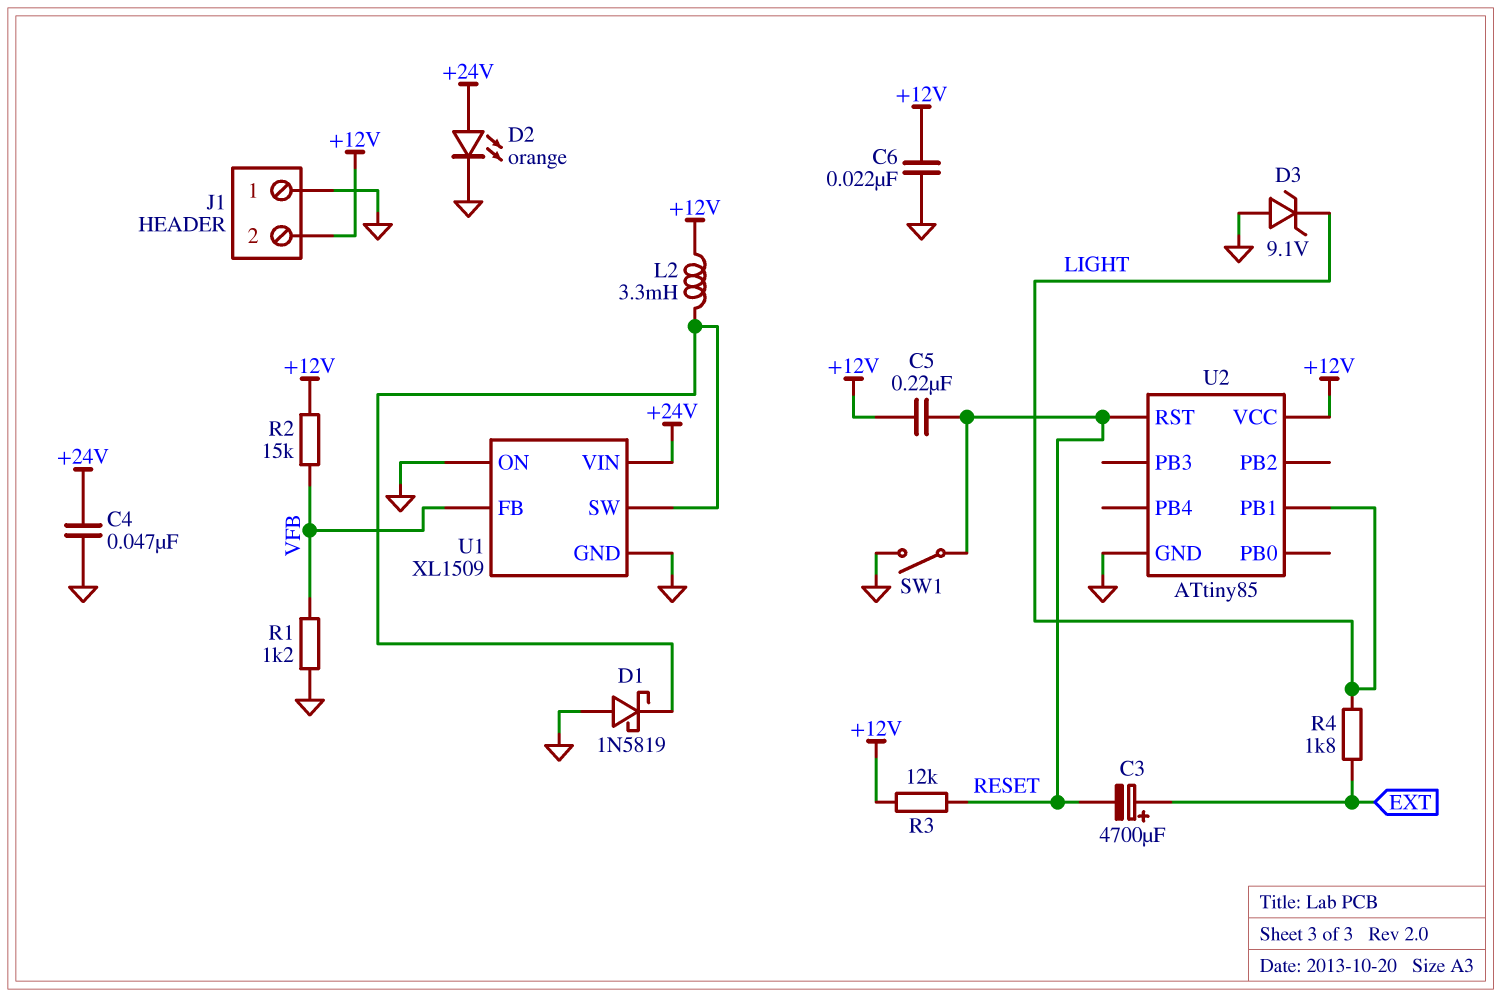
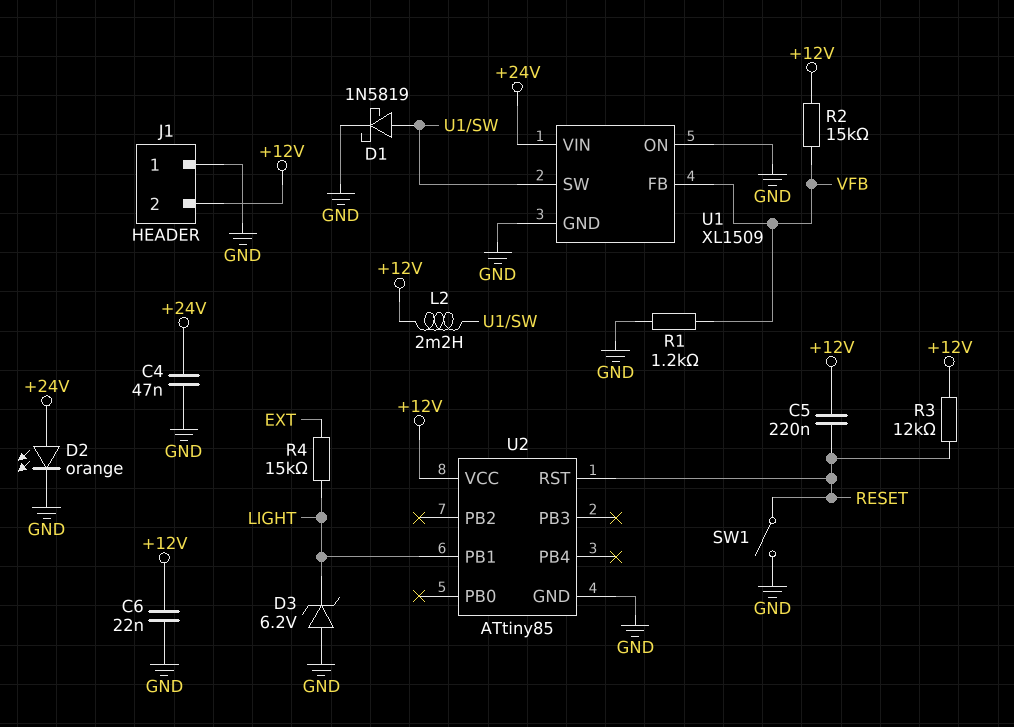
C3: 4700uF (plus EXT, minus RESET) -> none
D1: schottky 1N5819 (A GND, K U1/SW) -> schottky 1N5819 (A U1/SW, K GND)
D3: zener 9.1V (A GND, K LIGHT) -> zener 6.2V (A GND, K LIGHT)
L2: 3.3mH (+12V, U1/SW) -> 2.2mH (+12V, U1/SW)
R4: 1.8k (EXT, LIGHT) -> 15k (EXT, LIGHT)

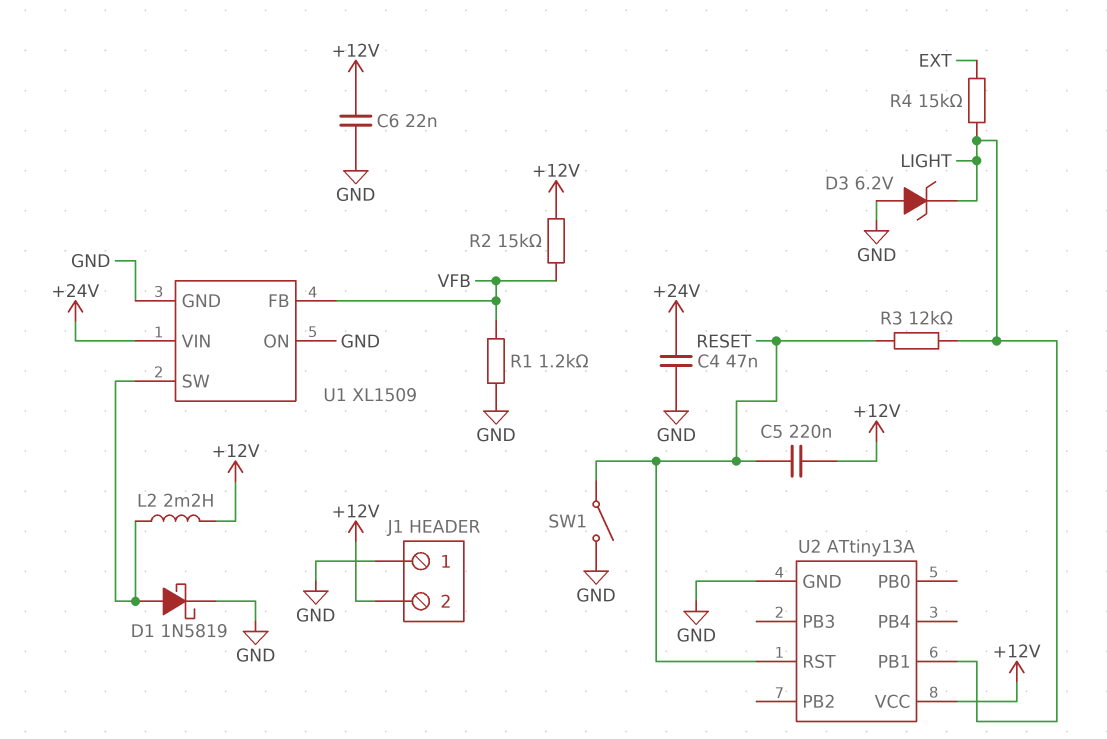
D2: LED orange (A +24V, K GND) -> none
R3: 12k (+12V, RESET) -> 12k (LIGHT, RESET)
U2: ATtiny85 -> ATtiny13A

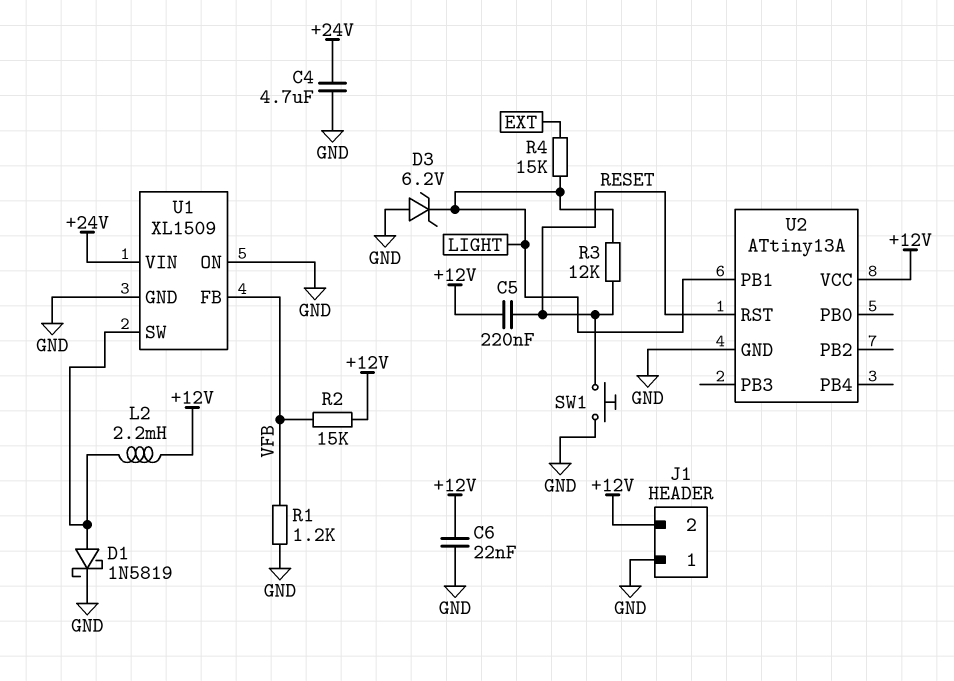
C4: 47nF (+24V, GND) -> 4.7uF (+24V, GND)
SW1: switch (GND, RESET) -> button (GND, RESET)

